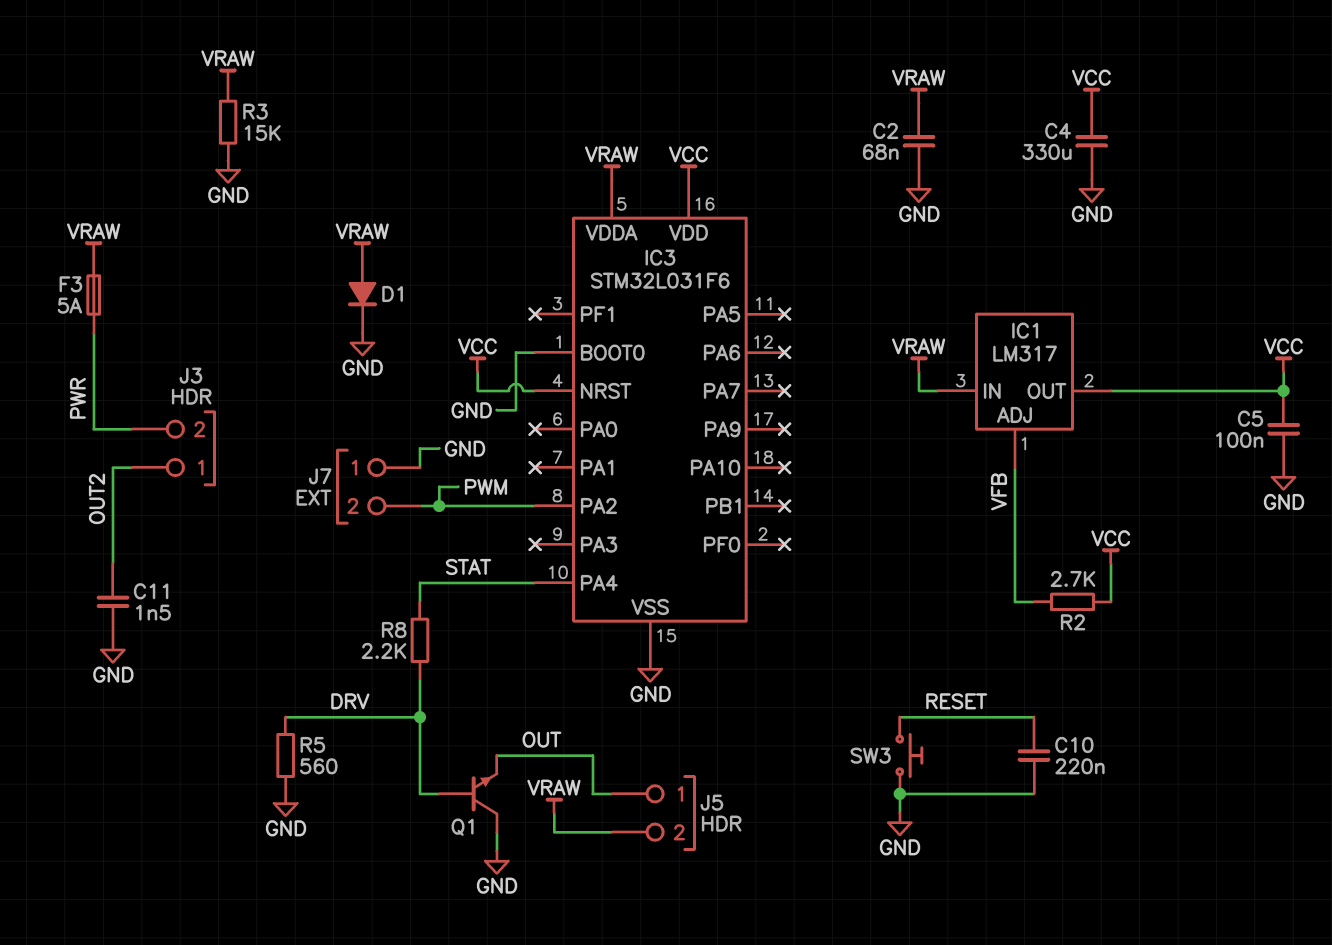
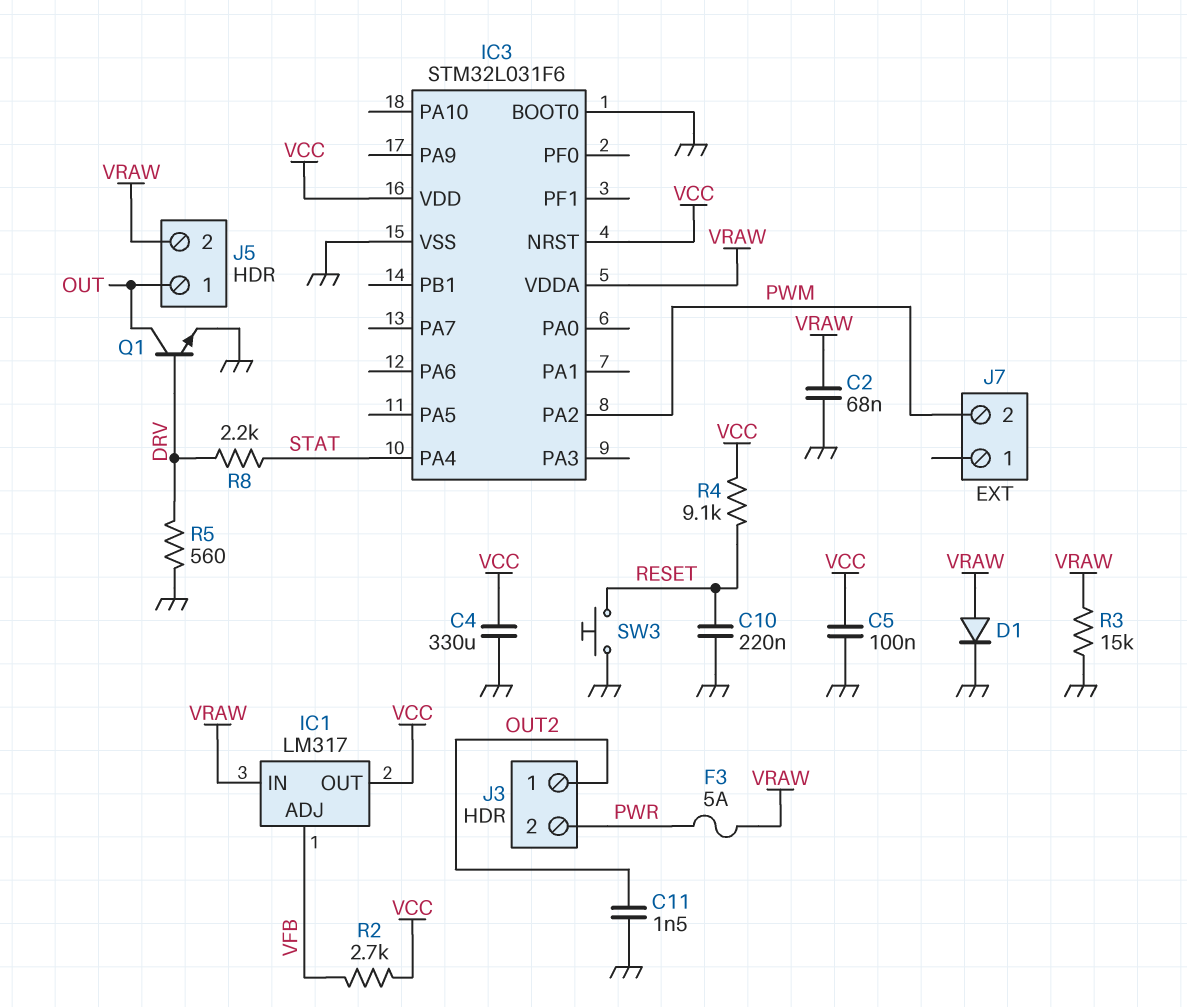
J7 pin 1: GND -> none
Q1: NPN (B DRV, C GND, E OUT) -> NPN (B DRV, C OUT, E GND)
R4: none -> 9.1k (RESET, VCC)

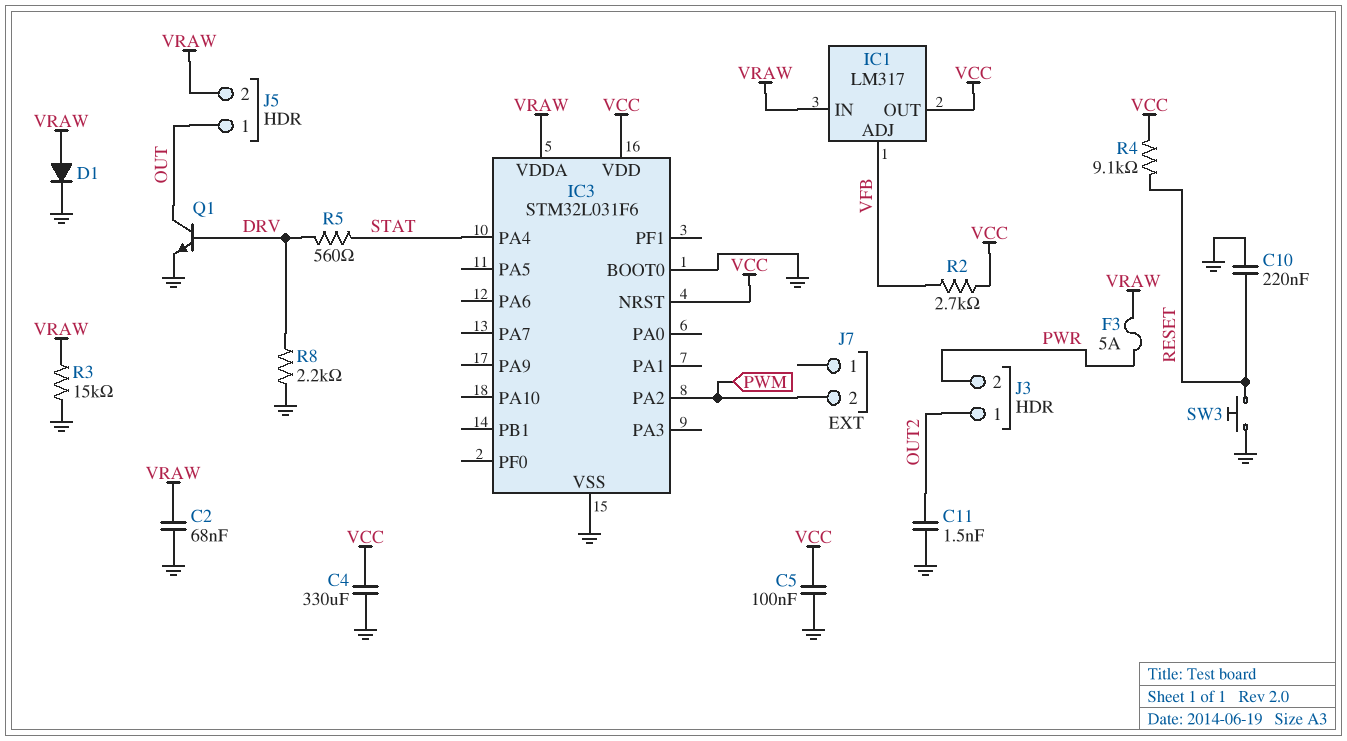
R5: 560 (DRV, GND) -> 560 (DRV, STAT)
R8: 2.2k (DRV, STAT) -> 2.2k (DRV, GND)

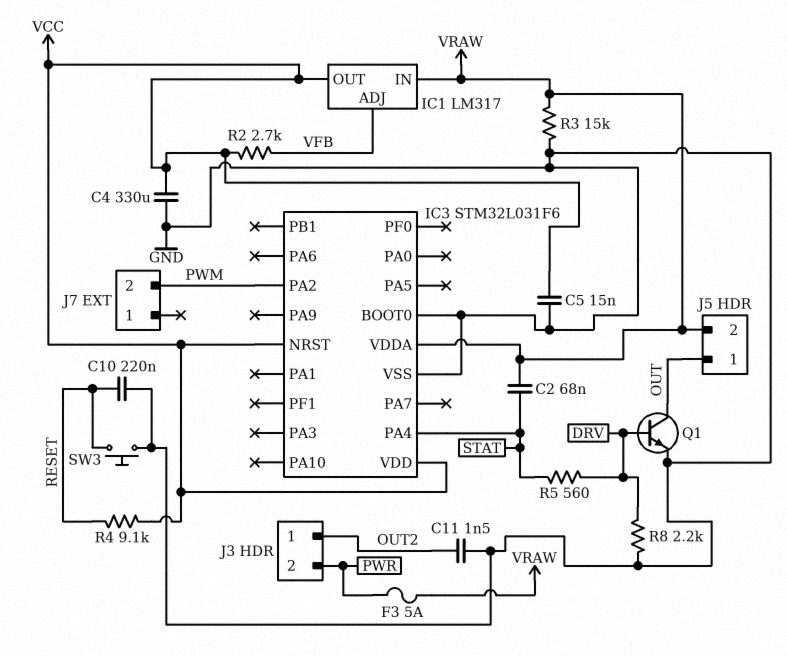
C2: 68nF (GND, VRAW) -> 68nF (STAT, VRAW)
C5: 100nF (GND, VCC) -> 15nF (GND, VCC)
D1: diode (A VRAW, K GND) -> none

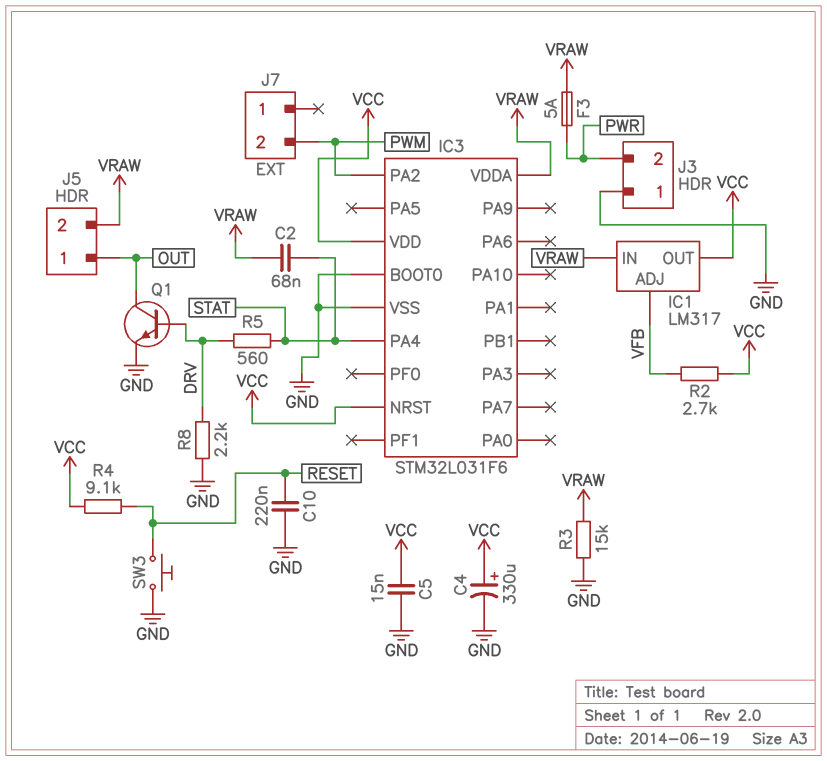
C4: 330uF (GND, VCC) -> 330uF (plus VCC, minus GND)
C11: 1.5nF (GND, OUT2) -> none
J3 pin 1: OUT2 -> GND

